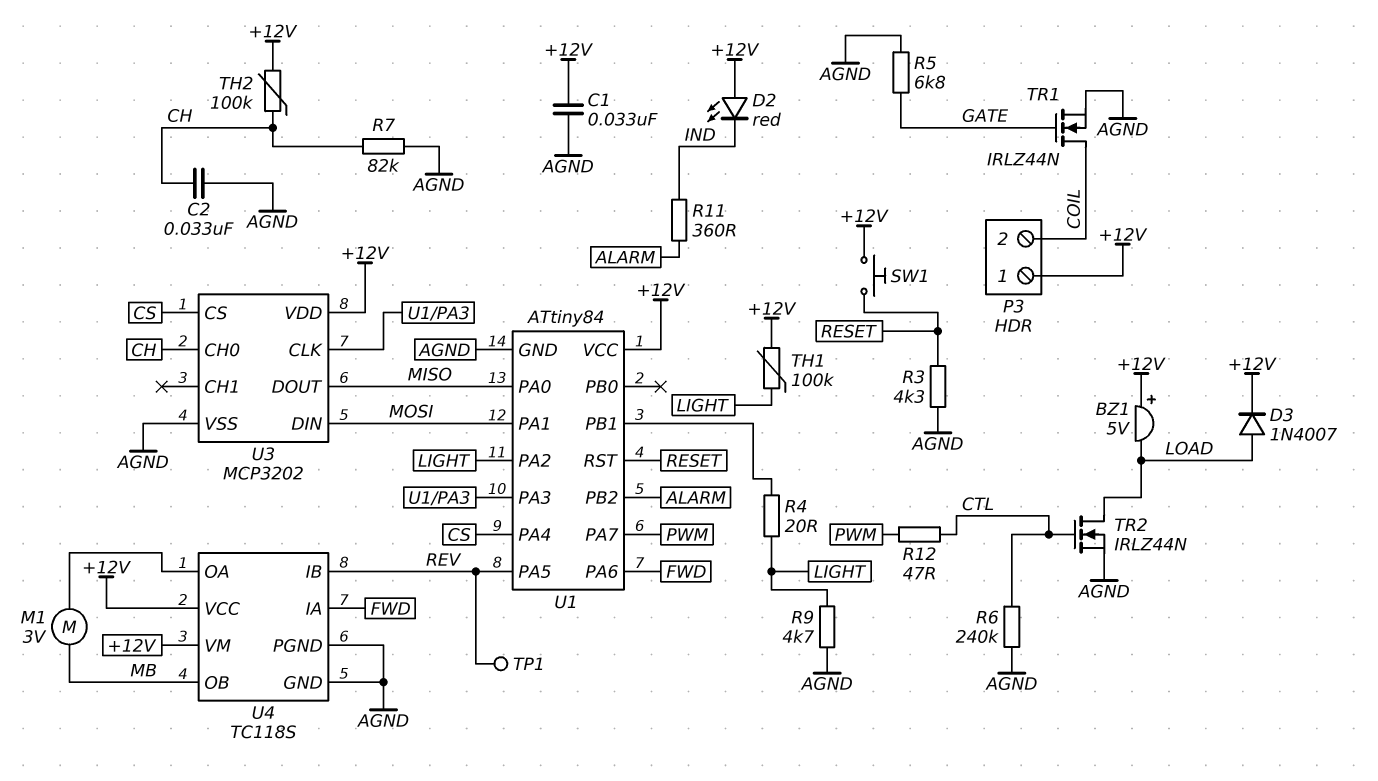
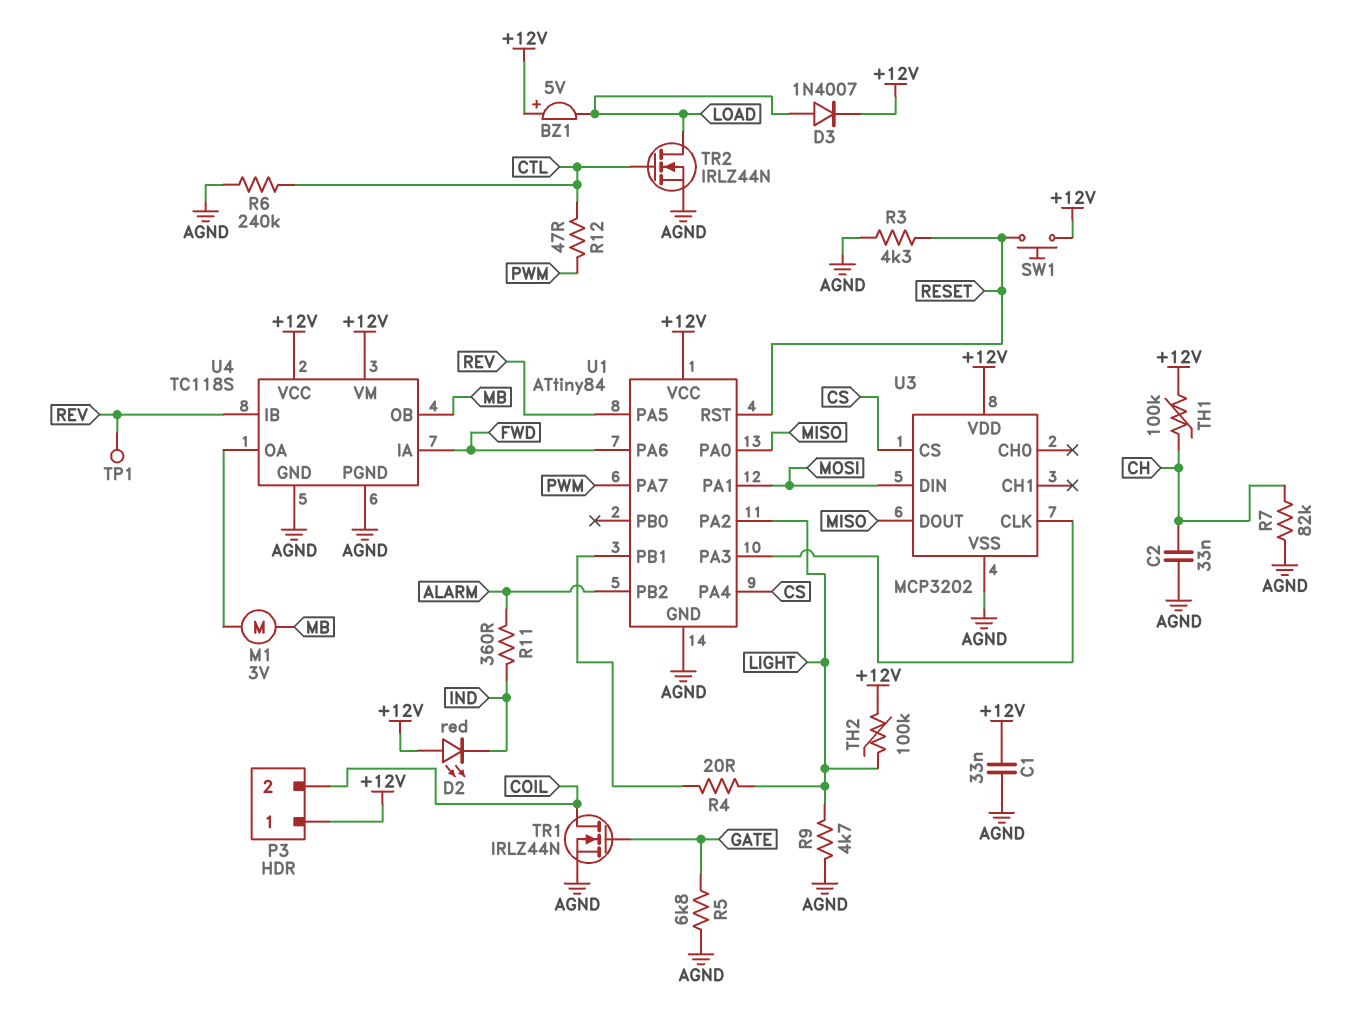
TH1: 100k (+12V, LIGHT) -> 100k (+12V, CH)
TH2: 100k (+12V, CH) -> 100k (+12V, LIGHT)
U3 pin CH0: CH -> none

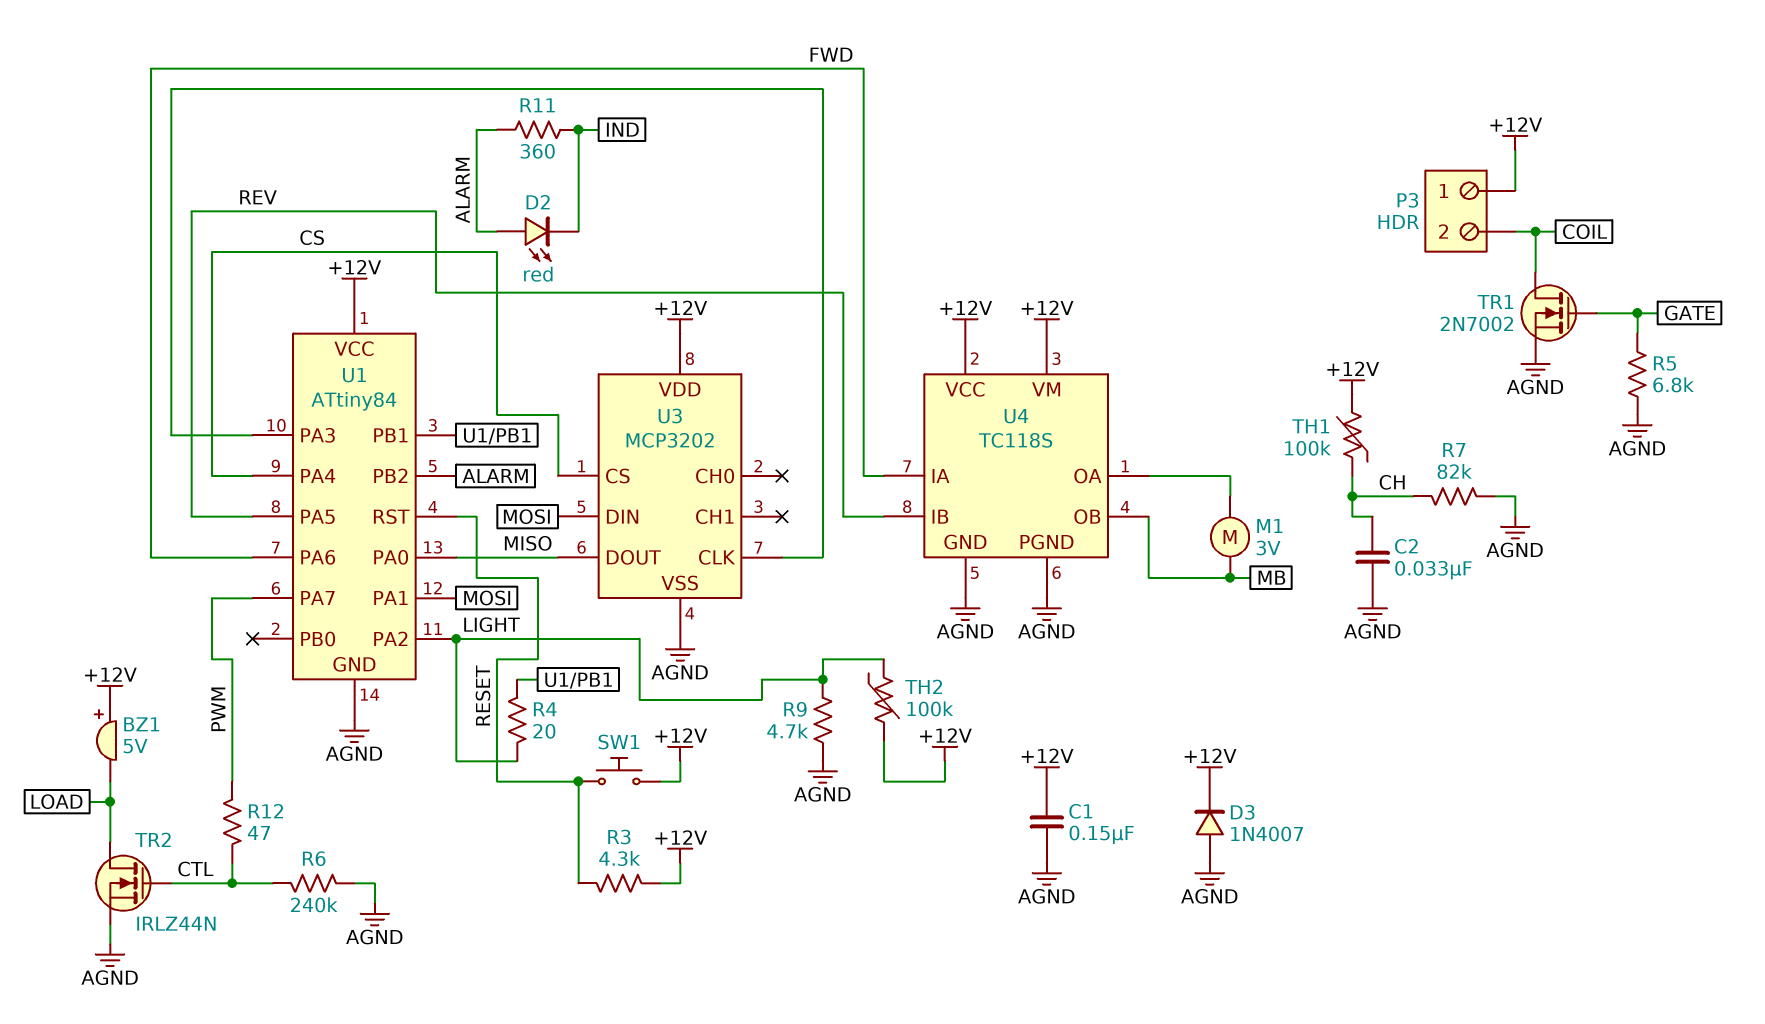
C1: 33nF (+12V, AGND) -> 150nF (+12V, AGND)
D2: LED red (A +12V, K IND) -> LED red (A ALARM, K IND)
D3: diode 1N4007 (A LOAD, K +12V) -> diode 1N4007 (A AGND, K +12V)
R3: 4.3k (AGND, RESET) -> 4.3k (+12V, RESET)
TP1: test point (REV) -> none
TR1: NMOS IRLZ44N (G GATE, D COIL, S AGND) -> NMOS 2N7002 (G GATE, D COIL, S AGND)

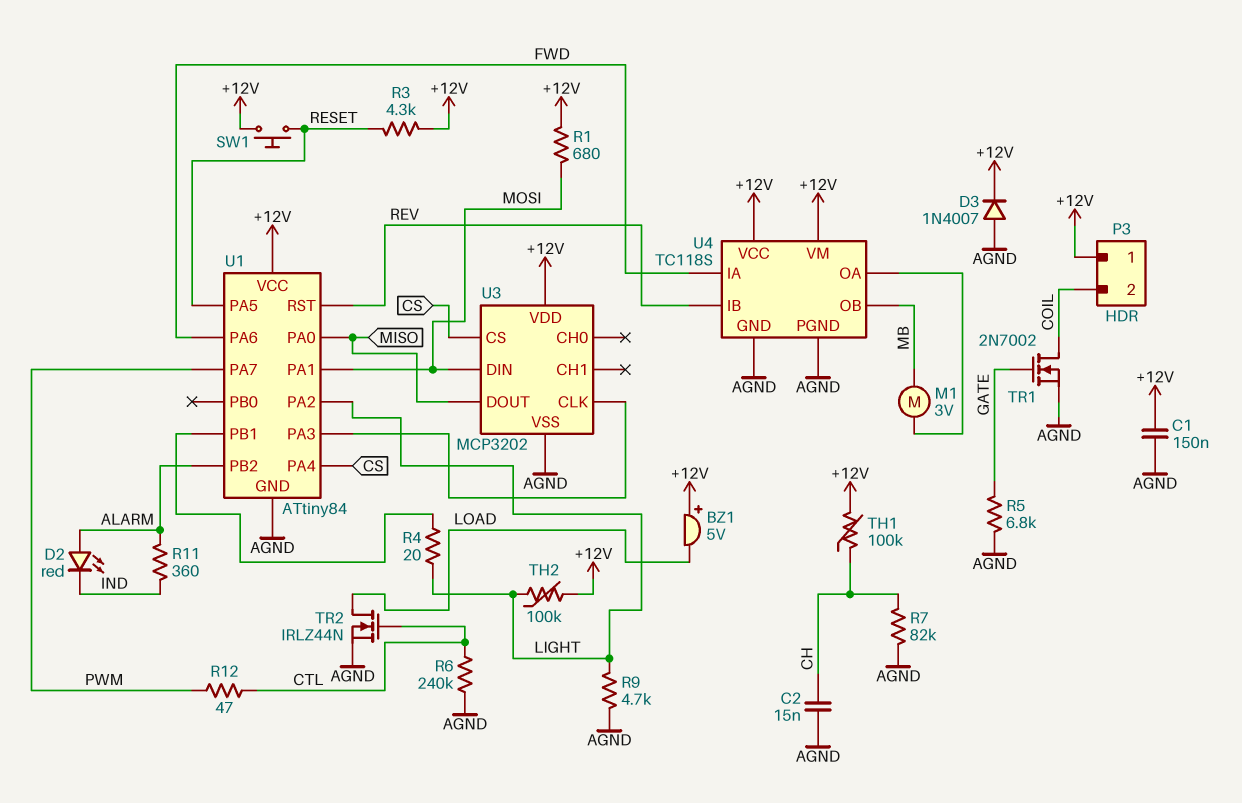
C2: 33nF (AGND, CH) -> 15nF (AGND, CH)
R1: none -> 680 (+12V, MOSI)
U1 pin PA5: REV -> RESET
U1 pin RST: RESET -> REV

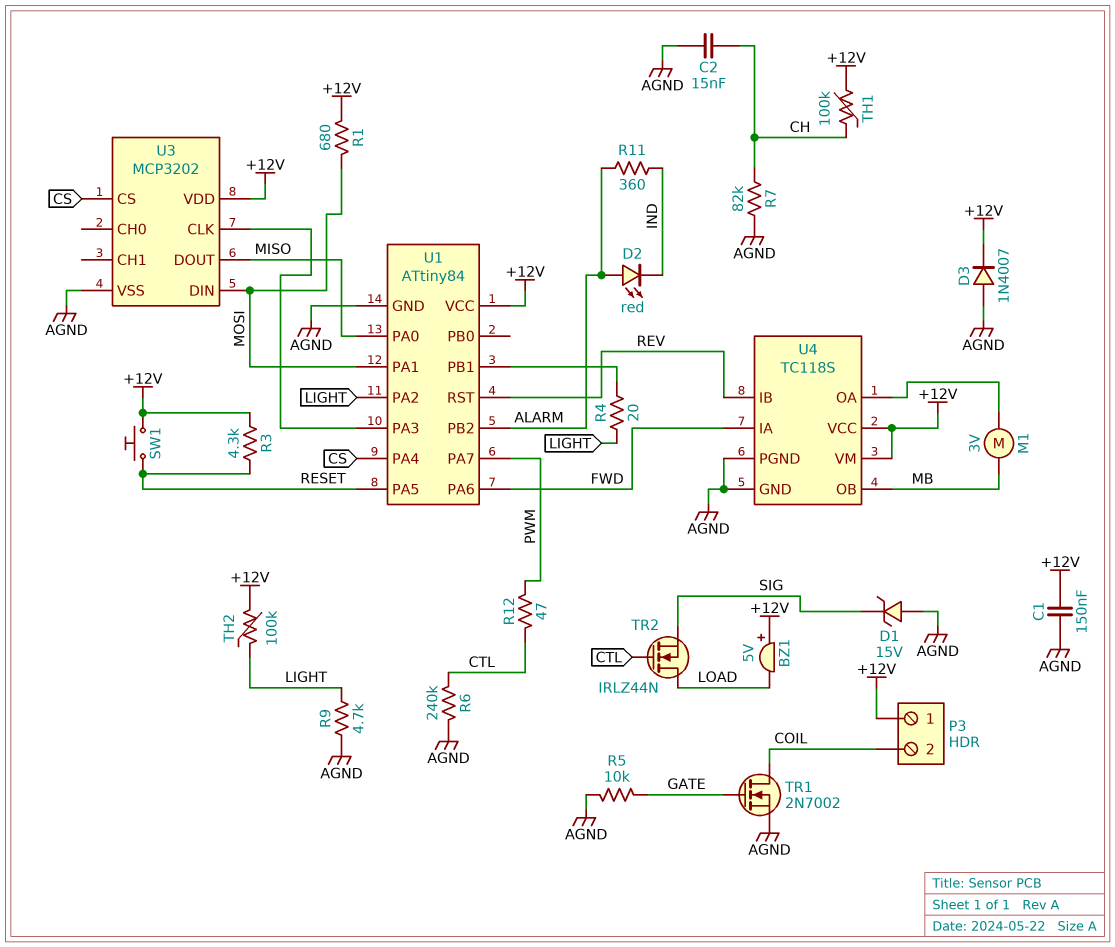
D1: none -> zener 15V (A AGND, K SIG)
R5: 6.8k (AGND, GATE) -> 10k (AGND, GATE)
TR2: NMOS IRLZ44N (G CTL, D LOAD, S AGND) -> NMOS IRLZ44N (G CTL, D LOAD, S SIG)

